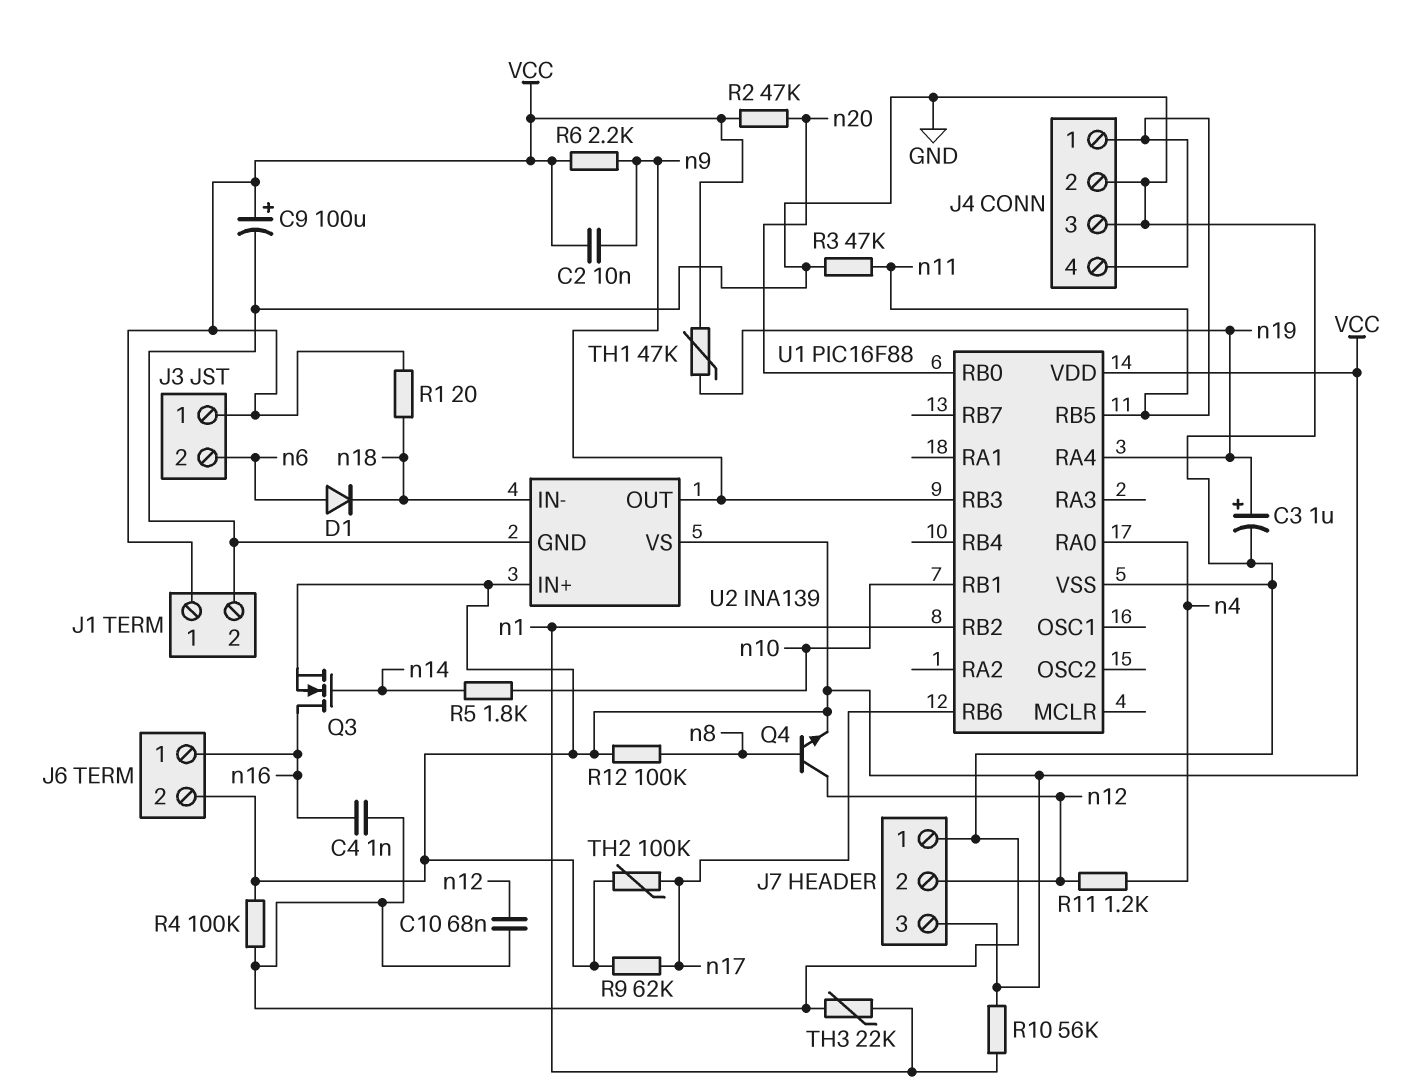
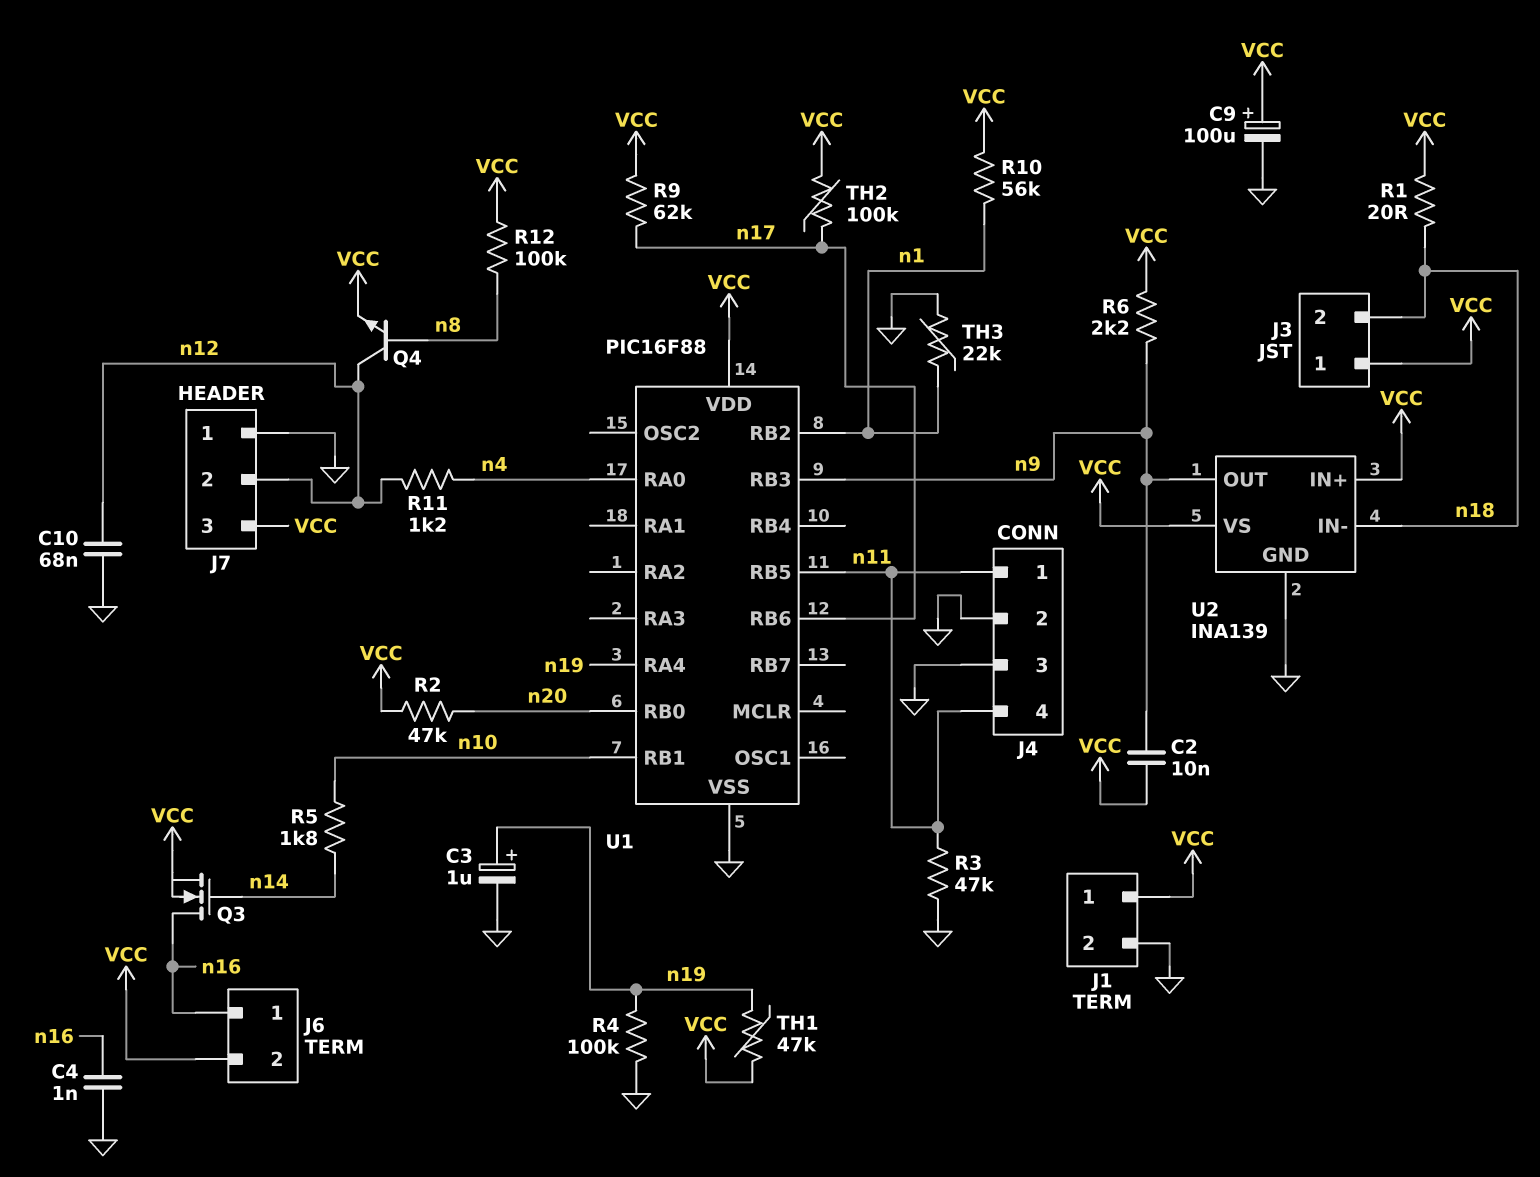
D1: diode (A n6, K n18) -> none
J3 pin 2: n6 -> n18
R4: 100k (GND, VCC) -> 100k (GND, n19)

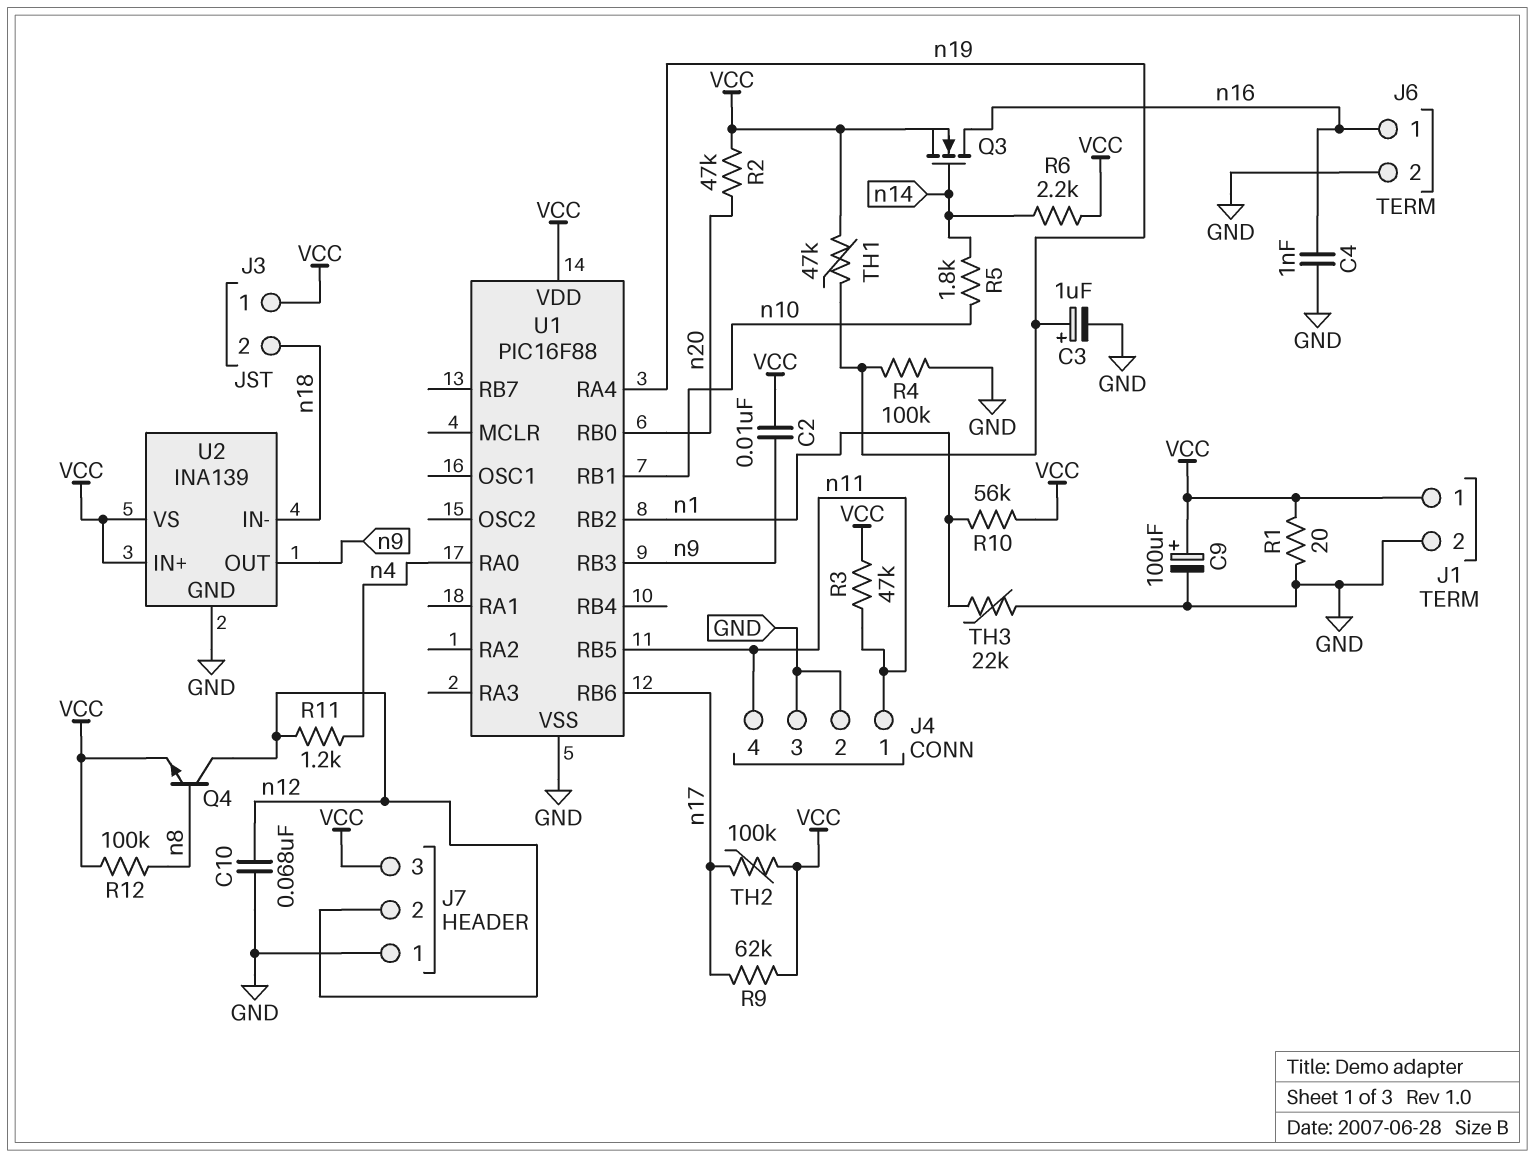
J6 pin 2: VCC -> GND
R1: 20 (VCC, n18) -> 20 (GND, VCC)
R3: 47k (GND, n11) -> 47k (VCC, n11)
R6: 2.2k (VCC, n9) -> 2.2k (VCC, n14)

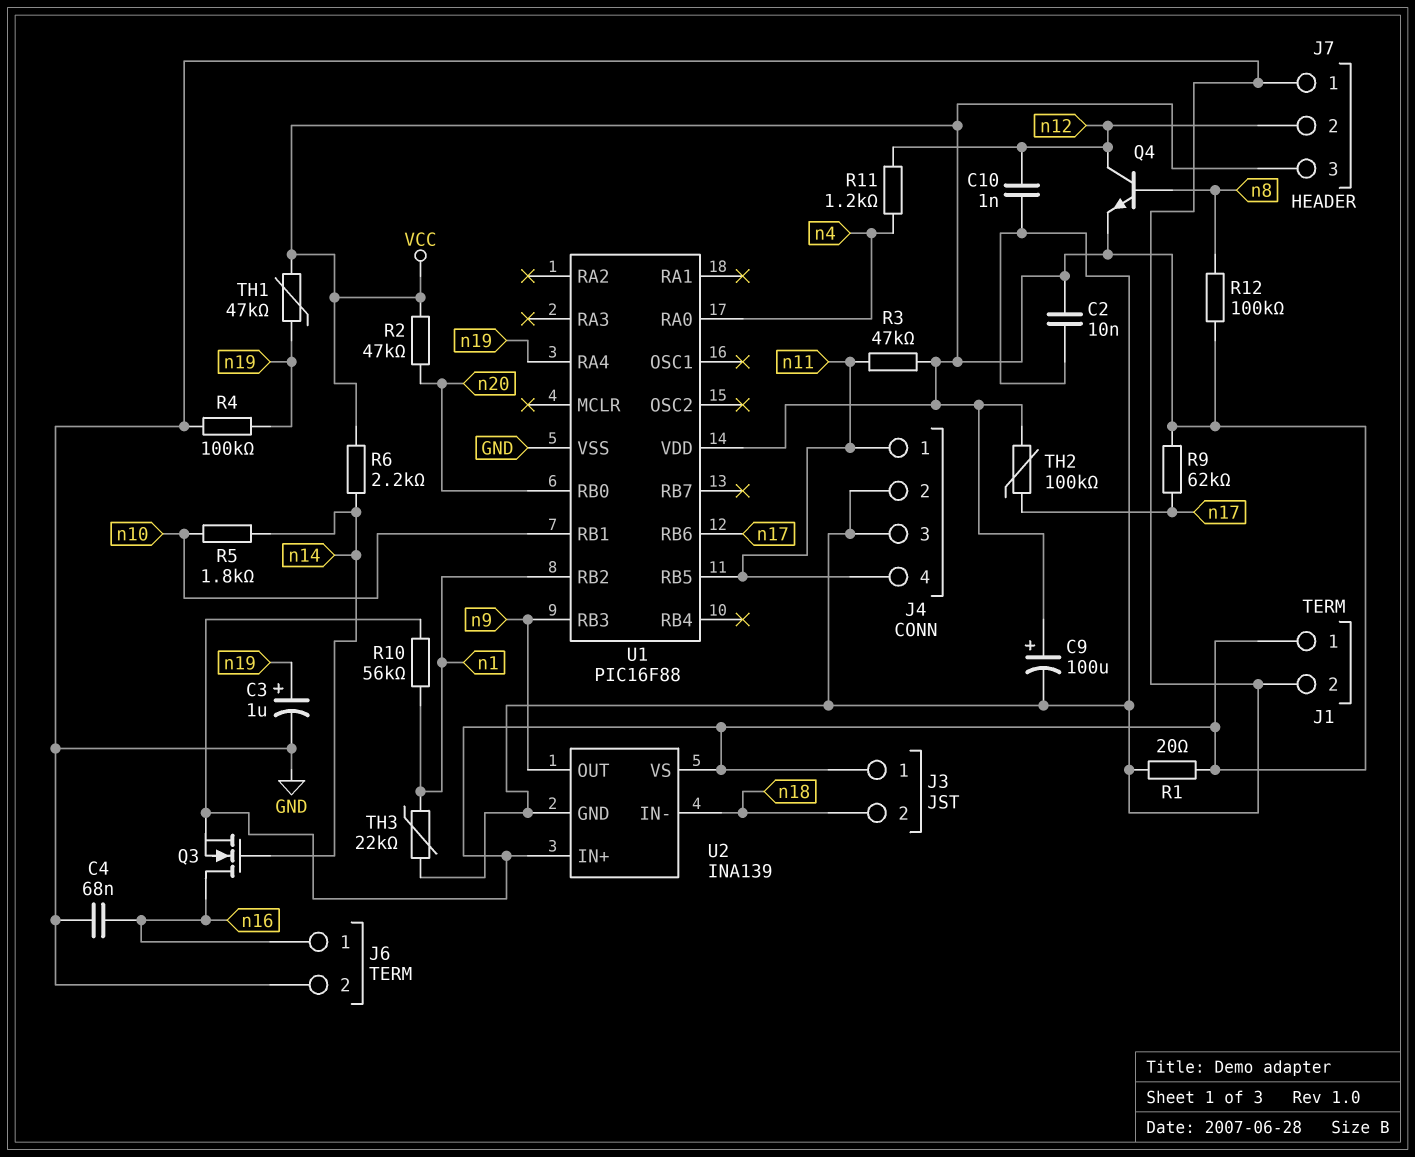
C2: 10nF (VCC, n9) -> 10nF (GND, VCC)
C4: 1nF (GND, n16) -> 68nF (GND, n16)
C10: 68nF (GND, n12) -> 1nF (GND, n12)

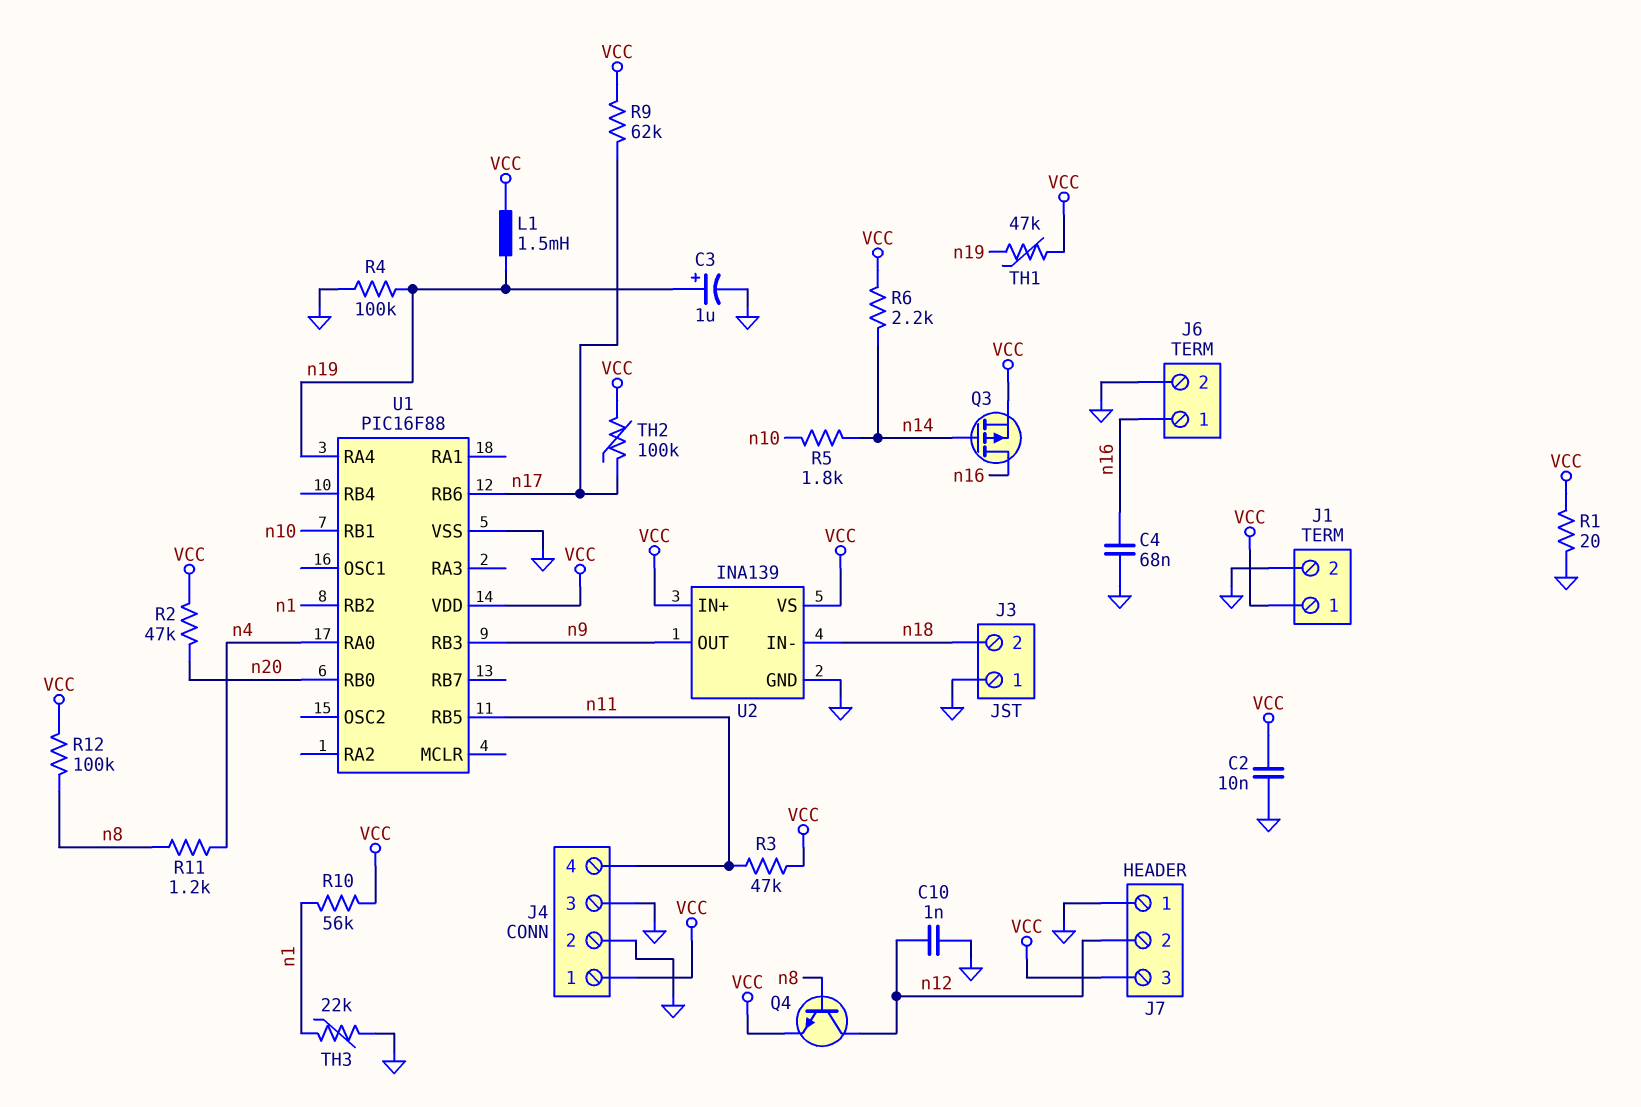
C9: 100uF (plus VCC, minus GND) -> none
J3 pin 1: VCC -> GND
J4 pin 1: n11 -> VCC
L1: none -> 1.5mH (VCC, n19)
Q3: NMOS (G n14, D n16, S VCC) -> PMOS (G n14, D n16, S VCC)
R11: 1.2k (n4, n12) -> 1.2k (n4, n8)

